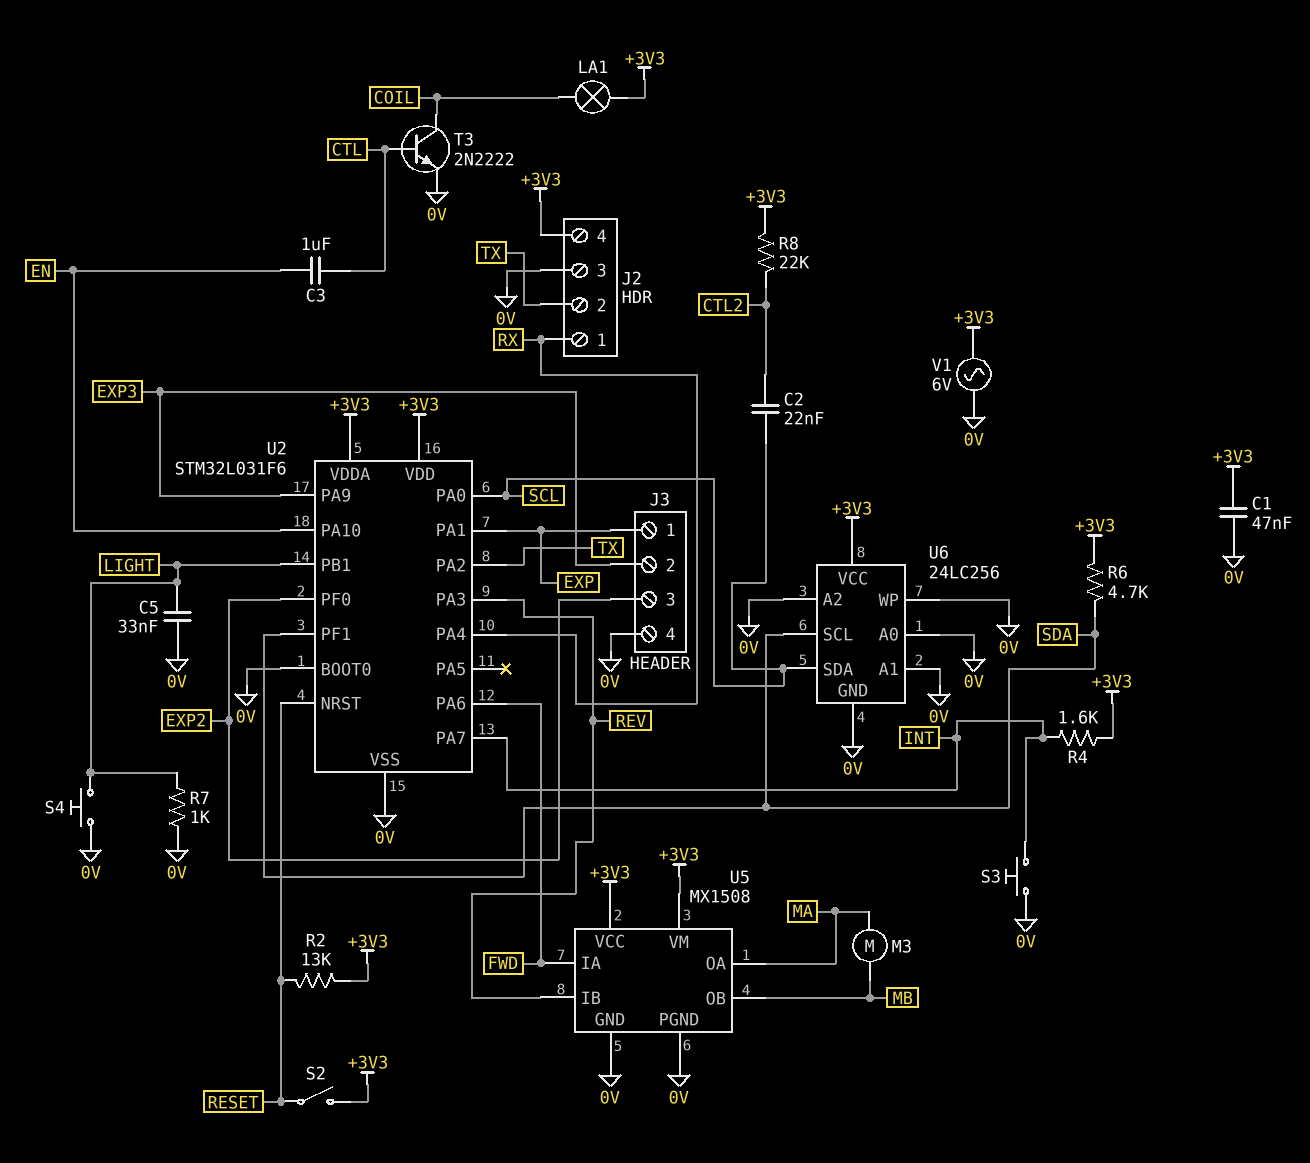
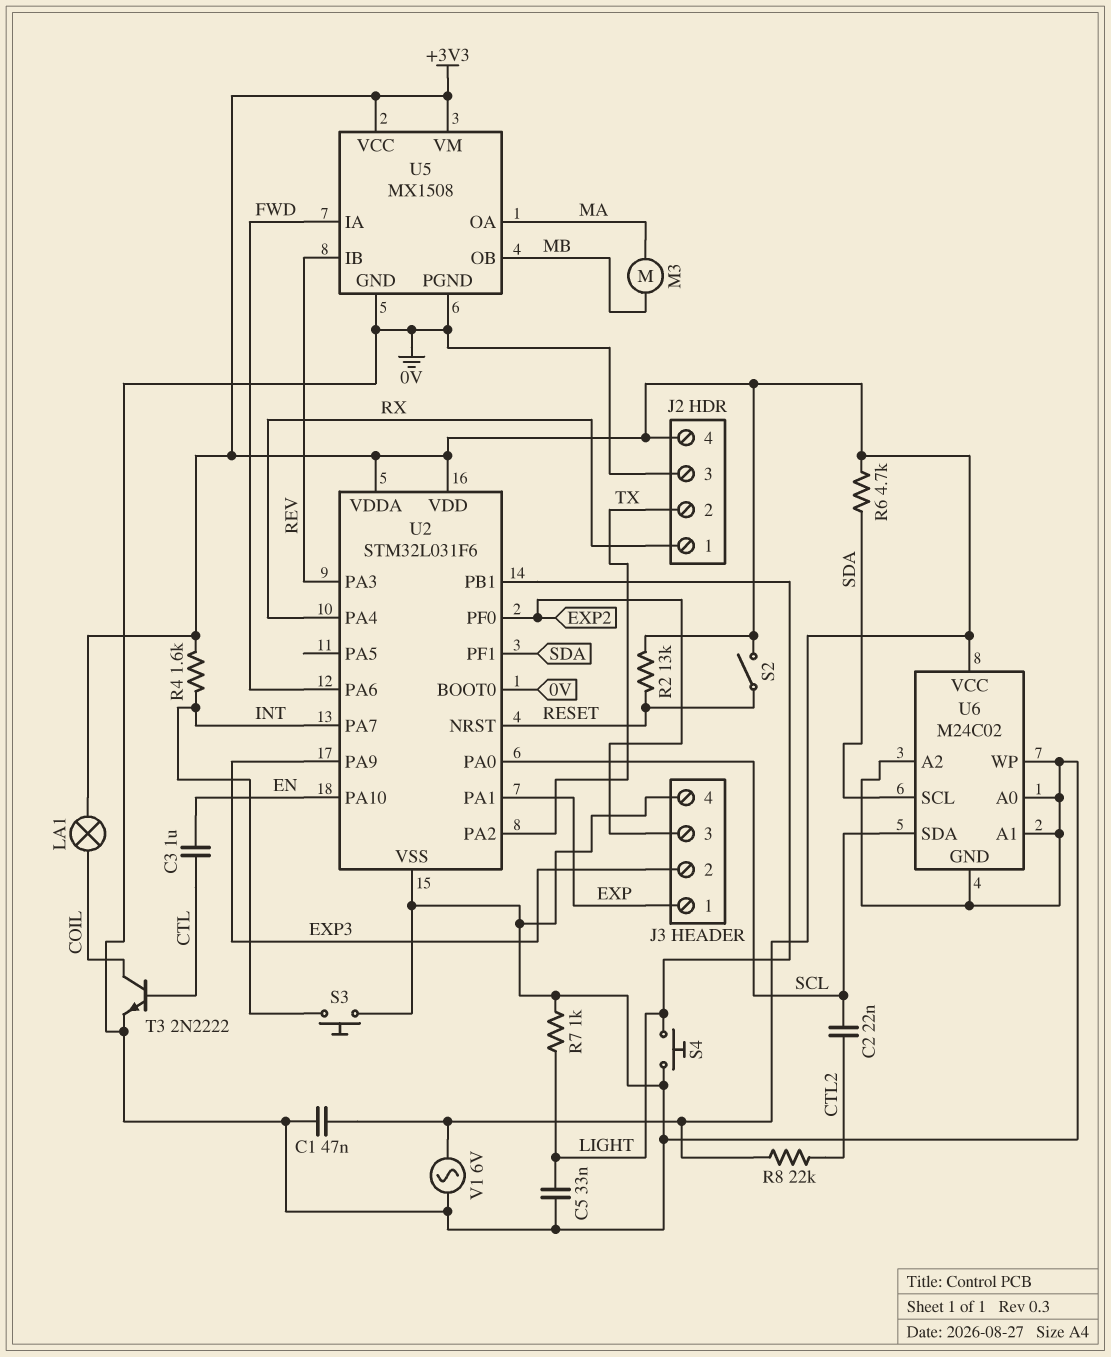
U6: 24LC256 -> M24C02

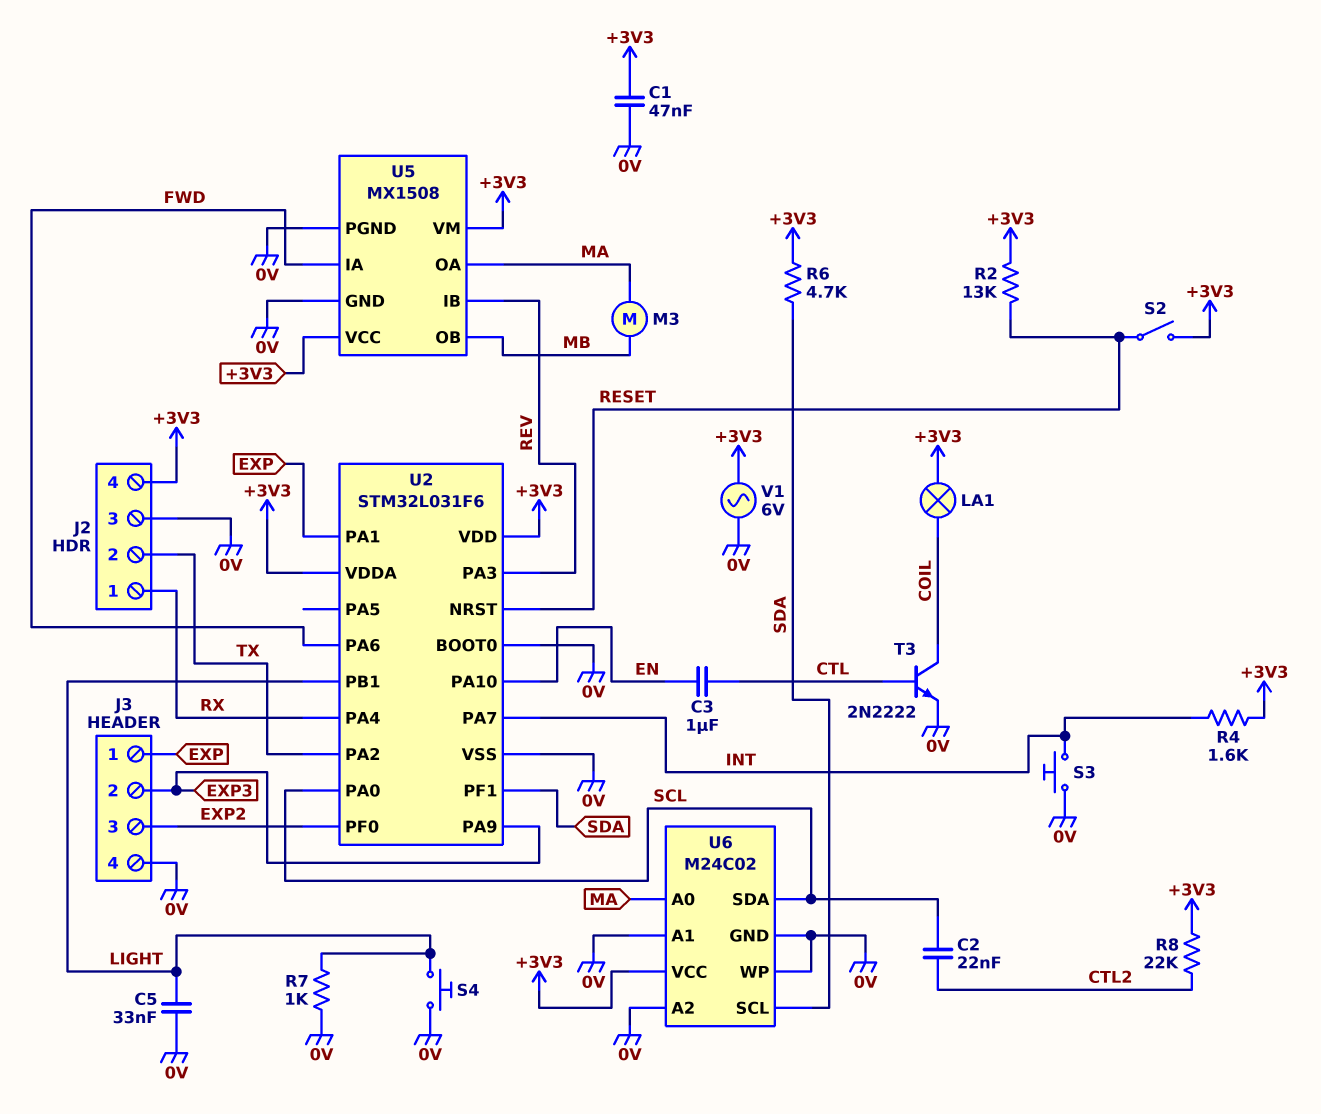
U6 pin A0: 0V -> MA

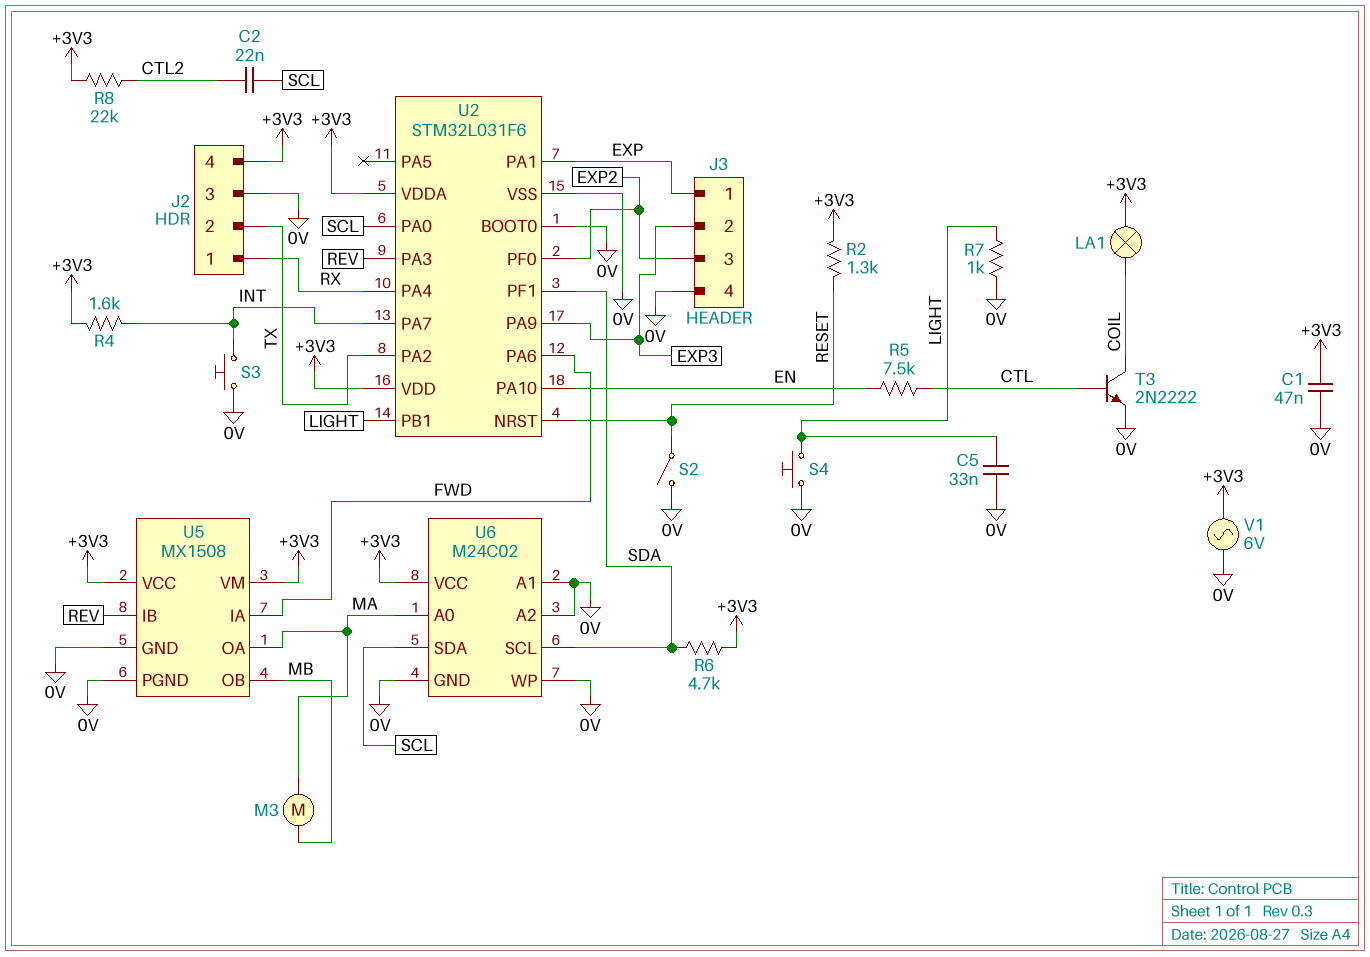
C3: 1uF (CTL, EN) -> none
R2: 13k (+3V3, RESET) -> 1.3k (+3V3, RESET)
R5: none -> 7.5k (CTL, EN)
S2: switch (+3V3, RESET) -> switch (0V, RESET)

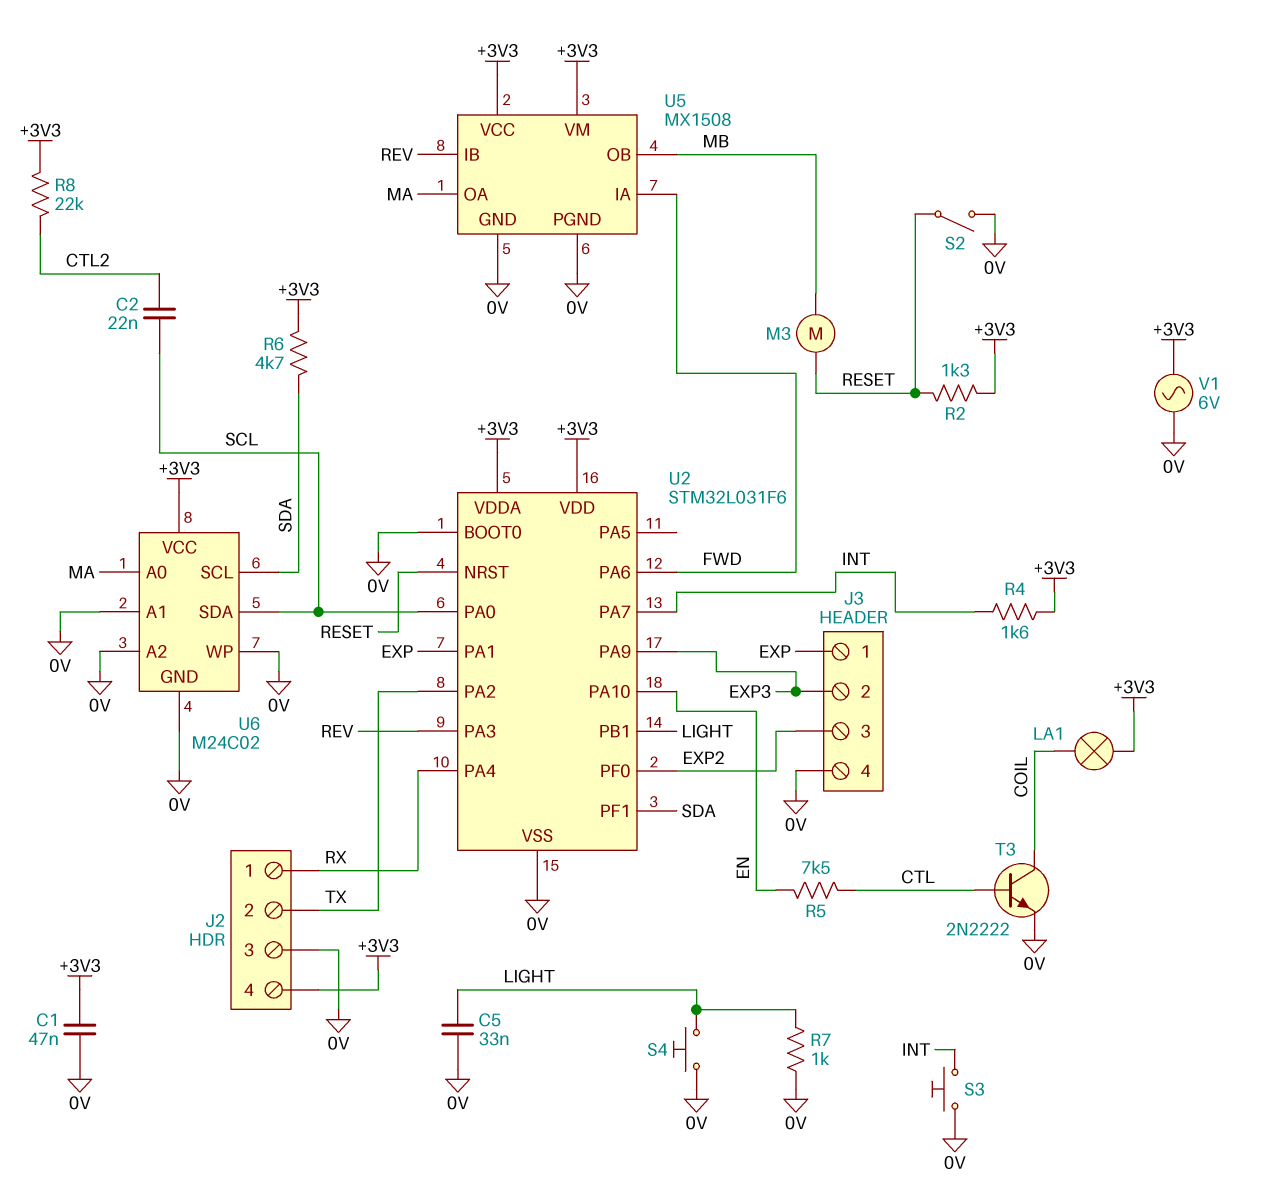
M3: motor (MA, MB) -> motor (MB, RESET)

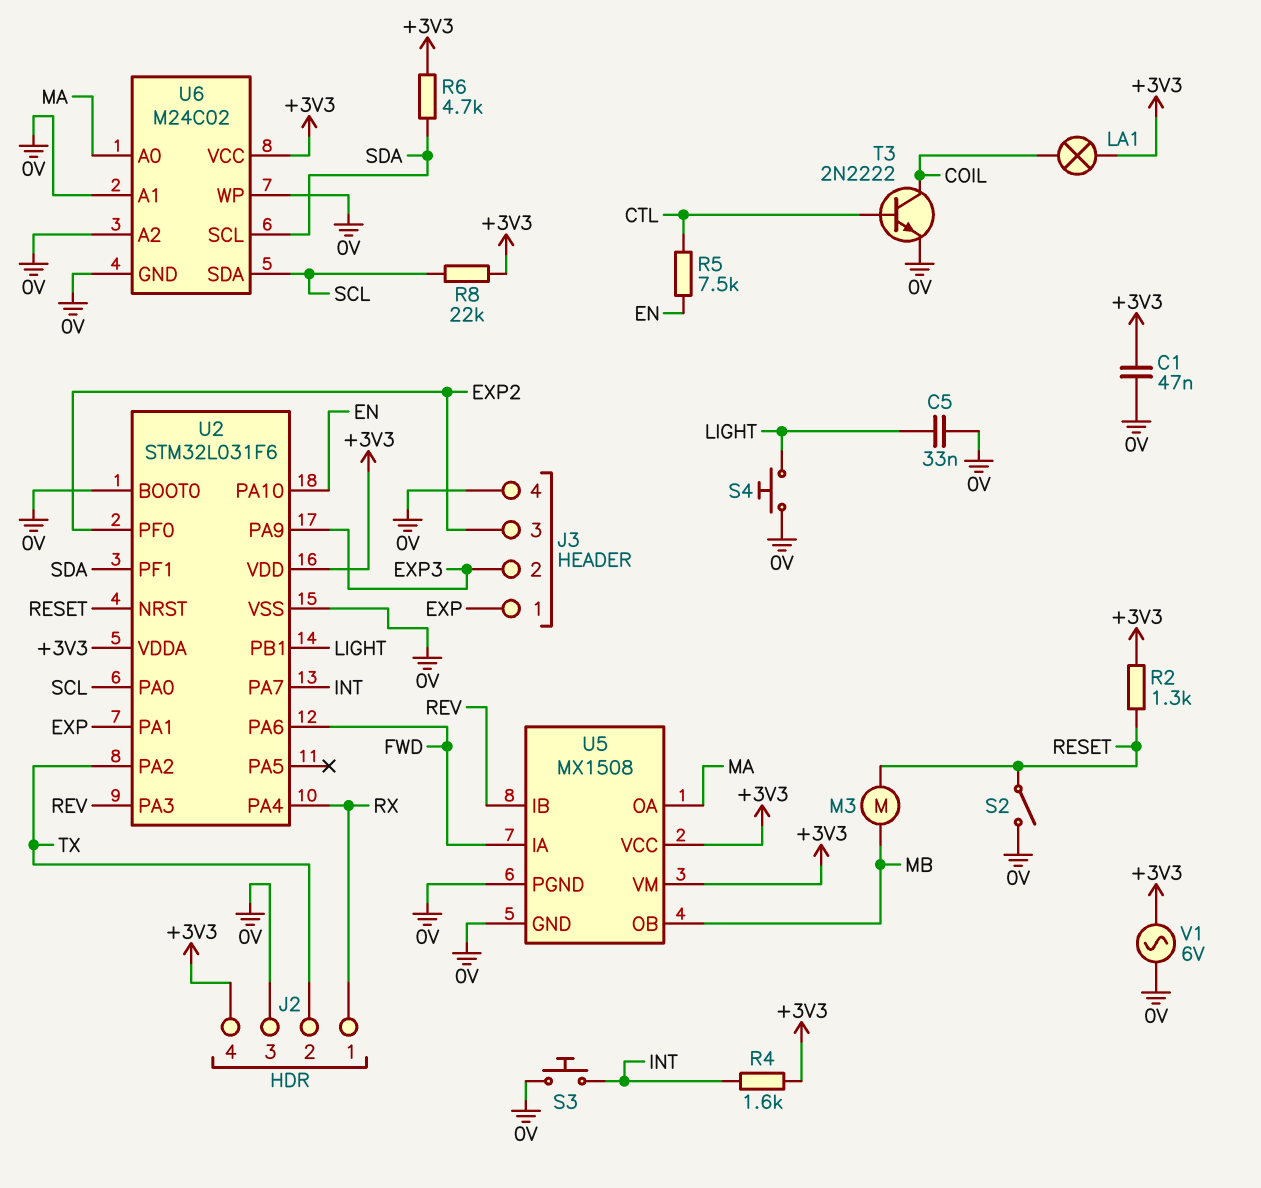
C2: 22nF (CTL2, SCL) -> none
R7: 1k (0V, LIGHT) -> none
R8: 22k (+3V3, CTL2) -> 22k (+3V3, SCL)

